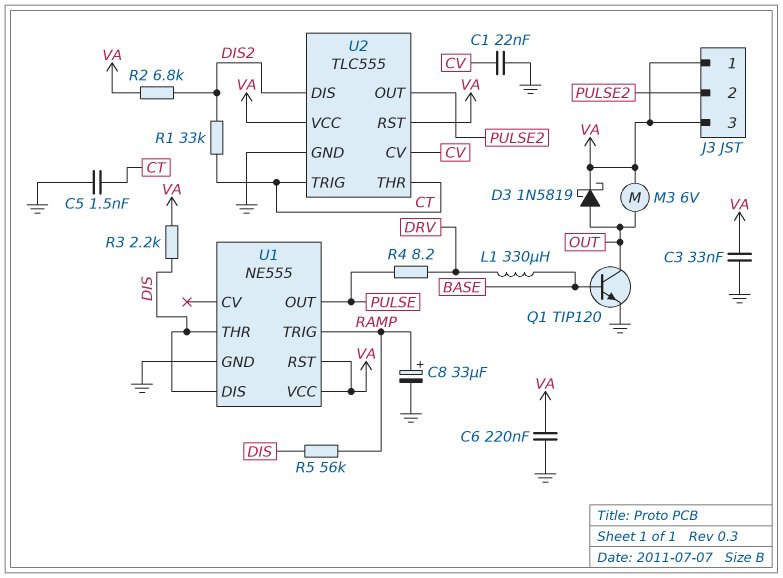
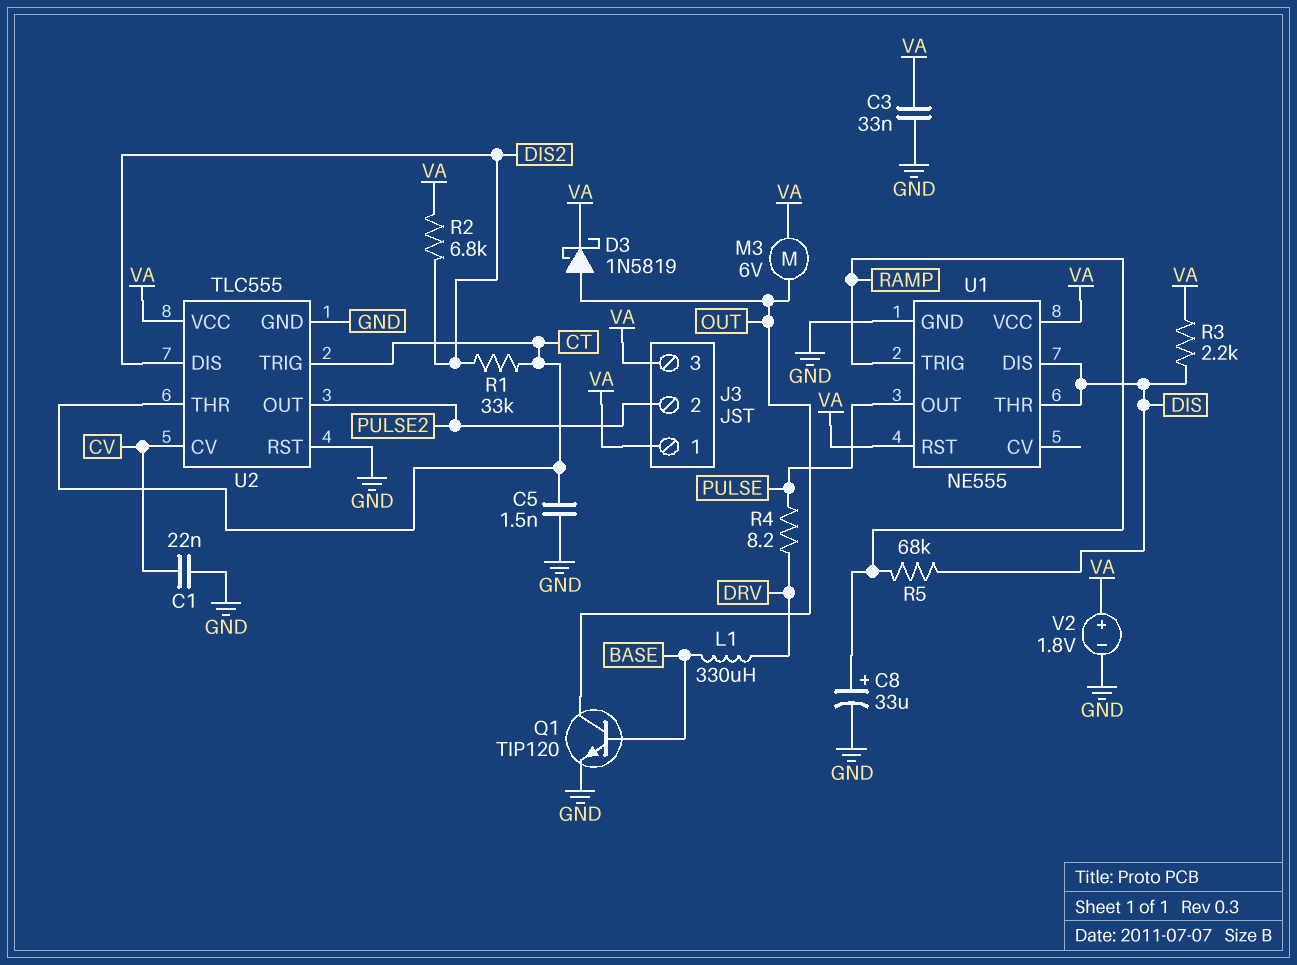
C6: 220nF (GND, VA) -> none
R5: 56k (DIS, RAMP) -> 68k (DIS, RAMP)
U2 pin RST: VA -> GND
V2: none -> 1.8V (plus VA, minus GND)

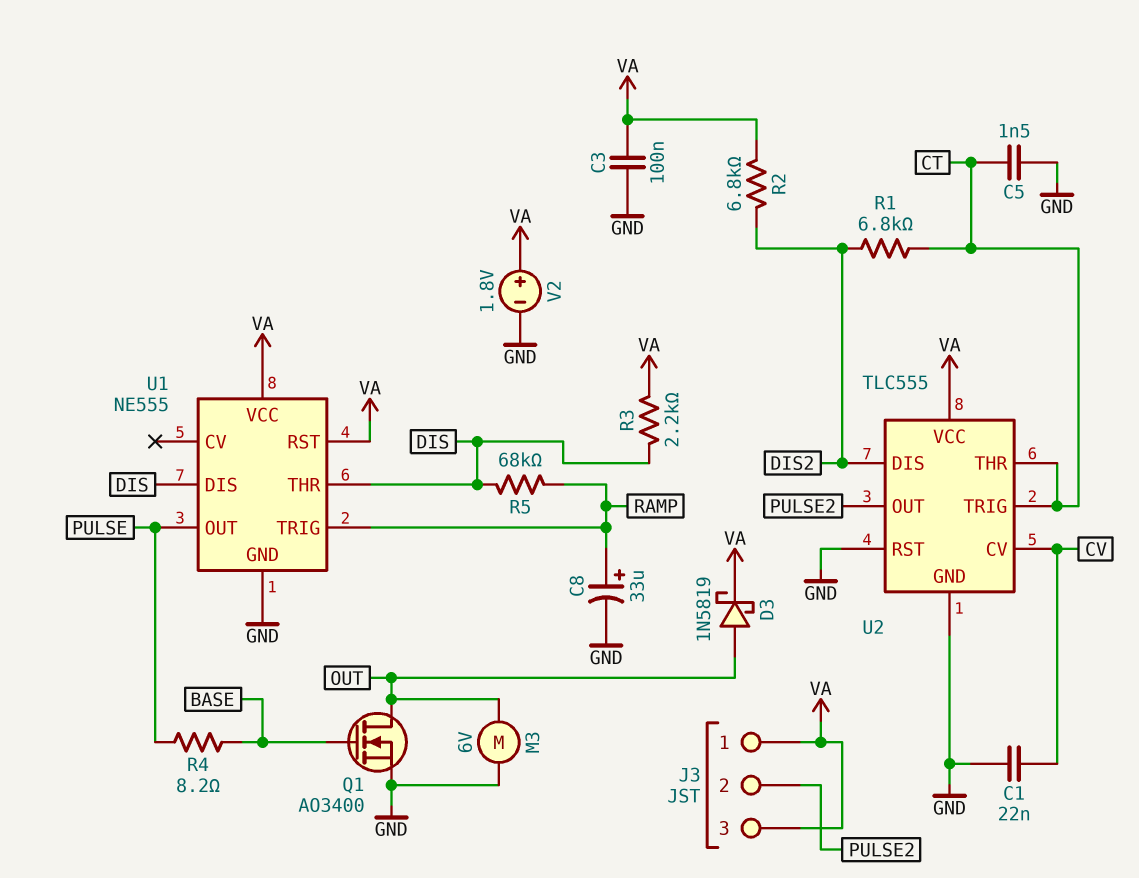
C3: 33nF (GND, VA) -> 100nF (GND, VA)
L1: 330uH (BASE, DRV) -> none
M3: motor 6V (OUT, VA) -> motor 6V (GND, OUT)
Q1: NPN TIP120 (B BASE, C OUT, E GND) -> NMOS AO3400 (G BASE, D OUT, S GND)
R1: 33k (CT, DIS2) -> 6.8k (CT, DIS2)
R4: 8.2 (DRV, PULSE) -> 8.2 (BASE, PULSE)

